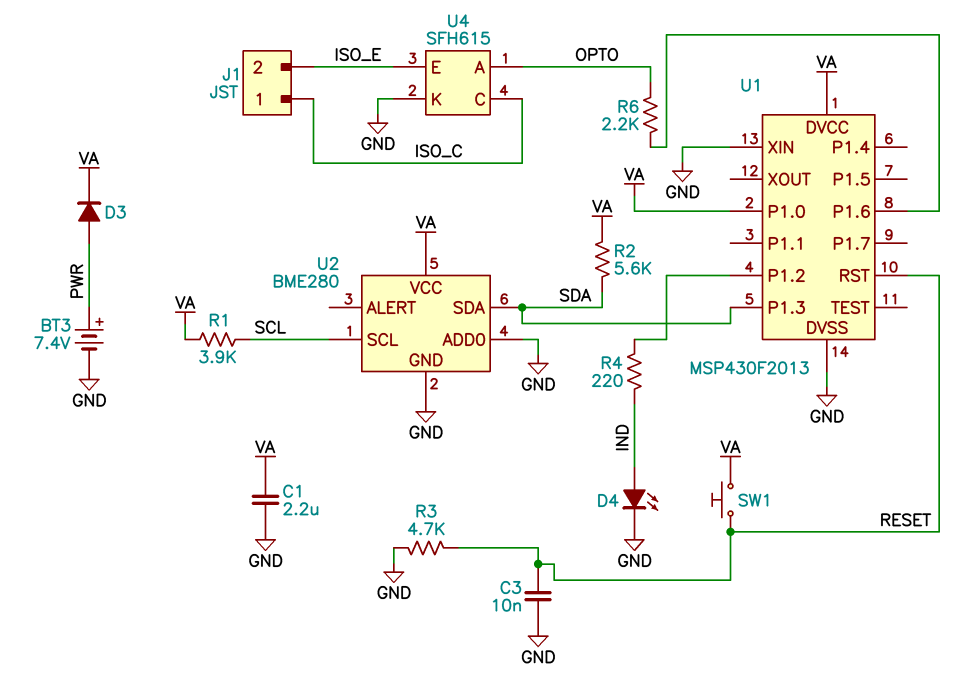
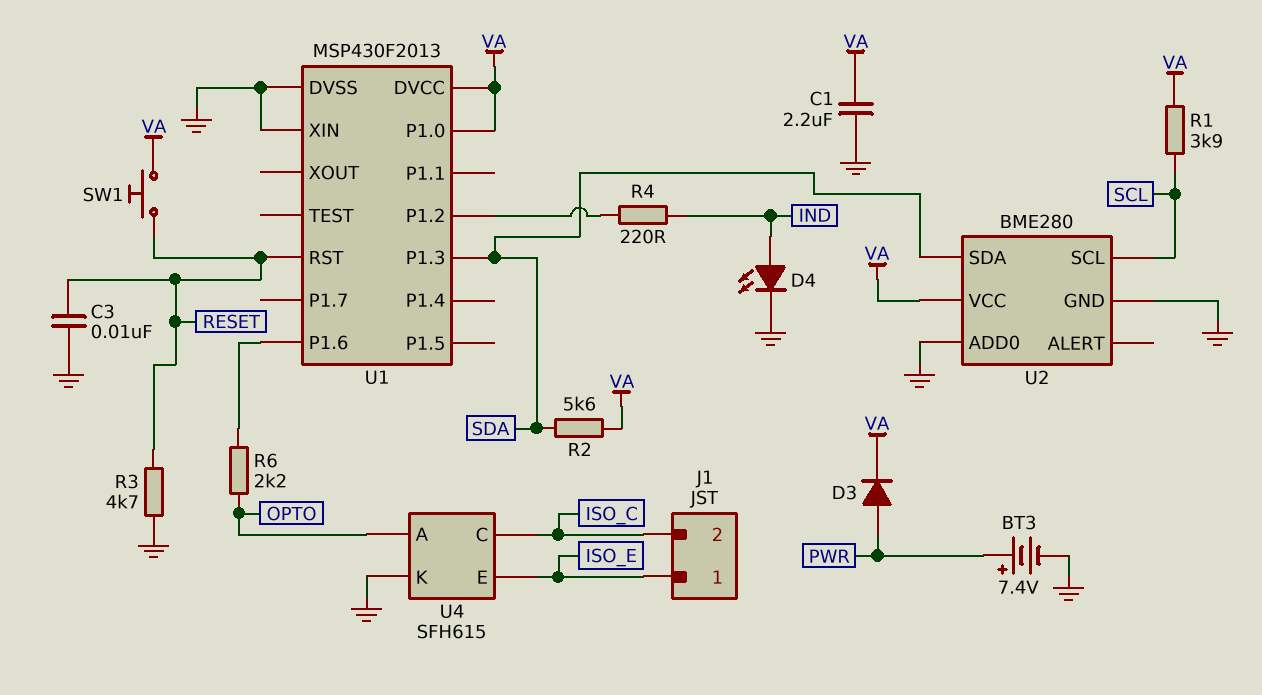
J1 pin 1: ISO_C -> ISO_E
J1 pin 2: ISO_E -> ISO_C

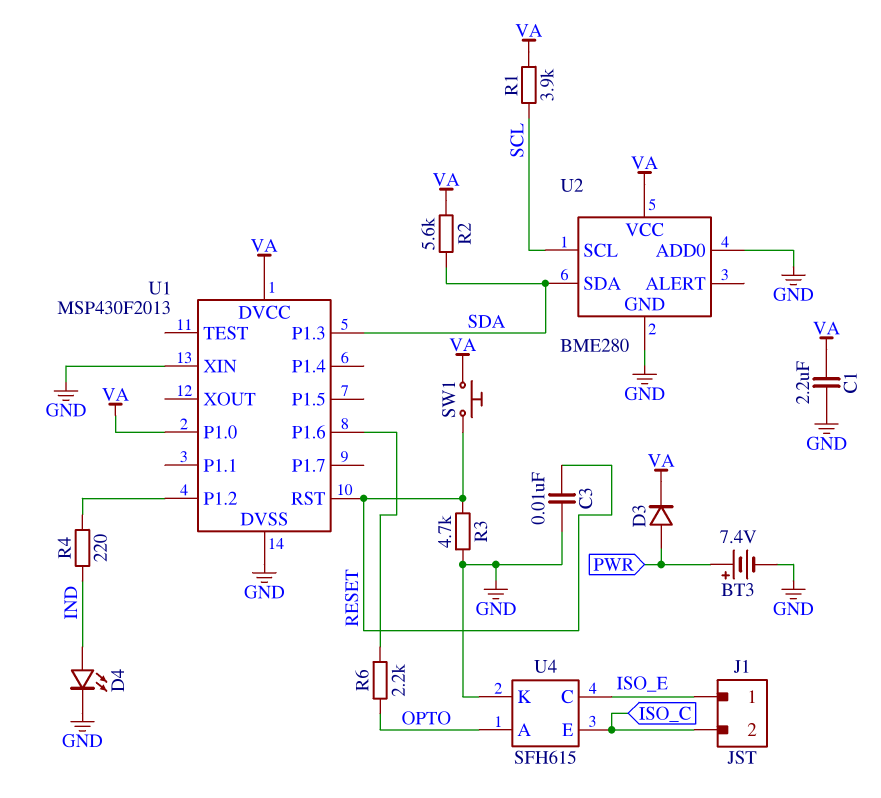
U4 pin C: ISO_C -> ISO_E
U4 pin E: ISO_E -> ISO_C

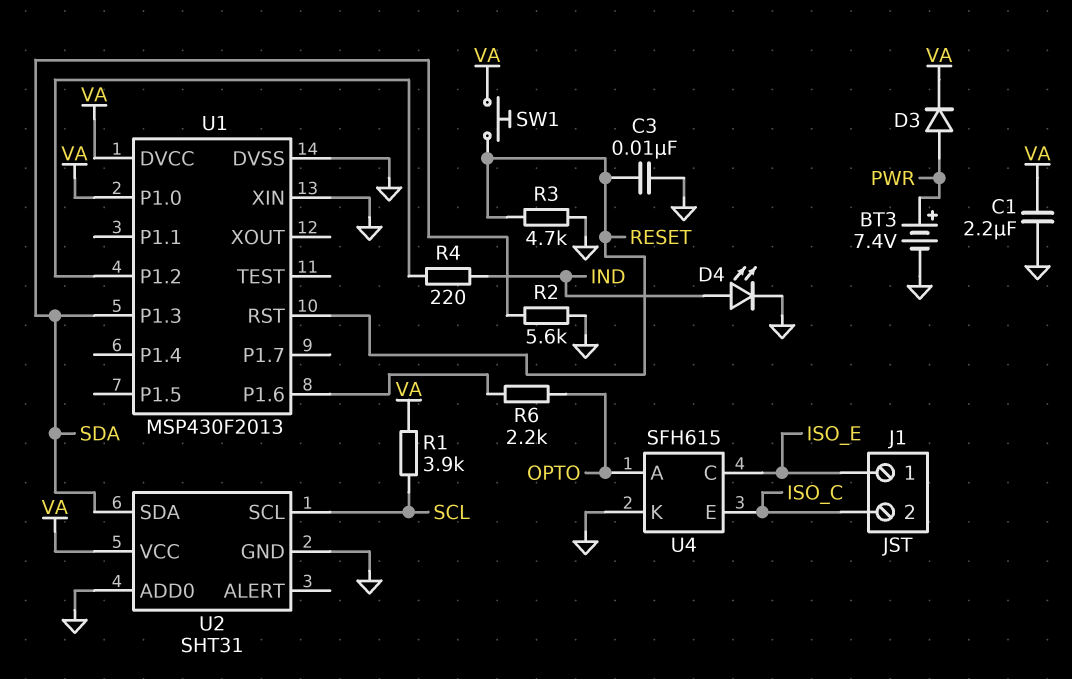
R2: 5.6k (SDA, VA) -> 5.6k (GND, SDA)
U2: BME280 -> SHT31

